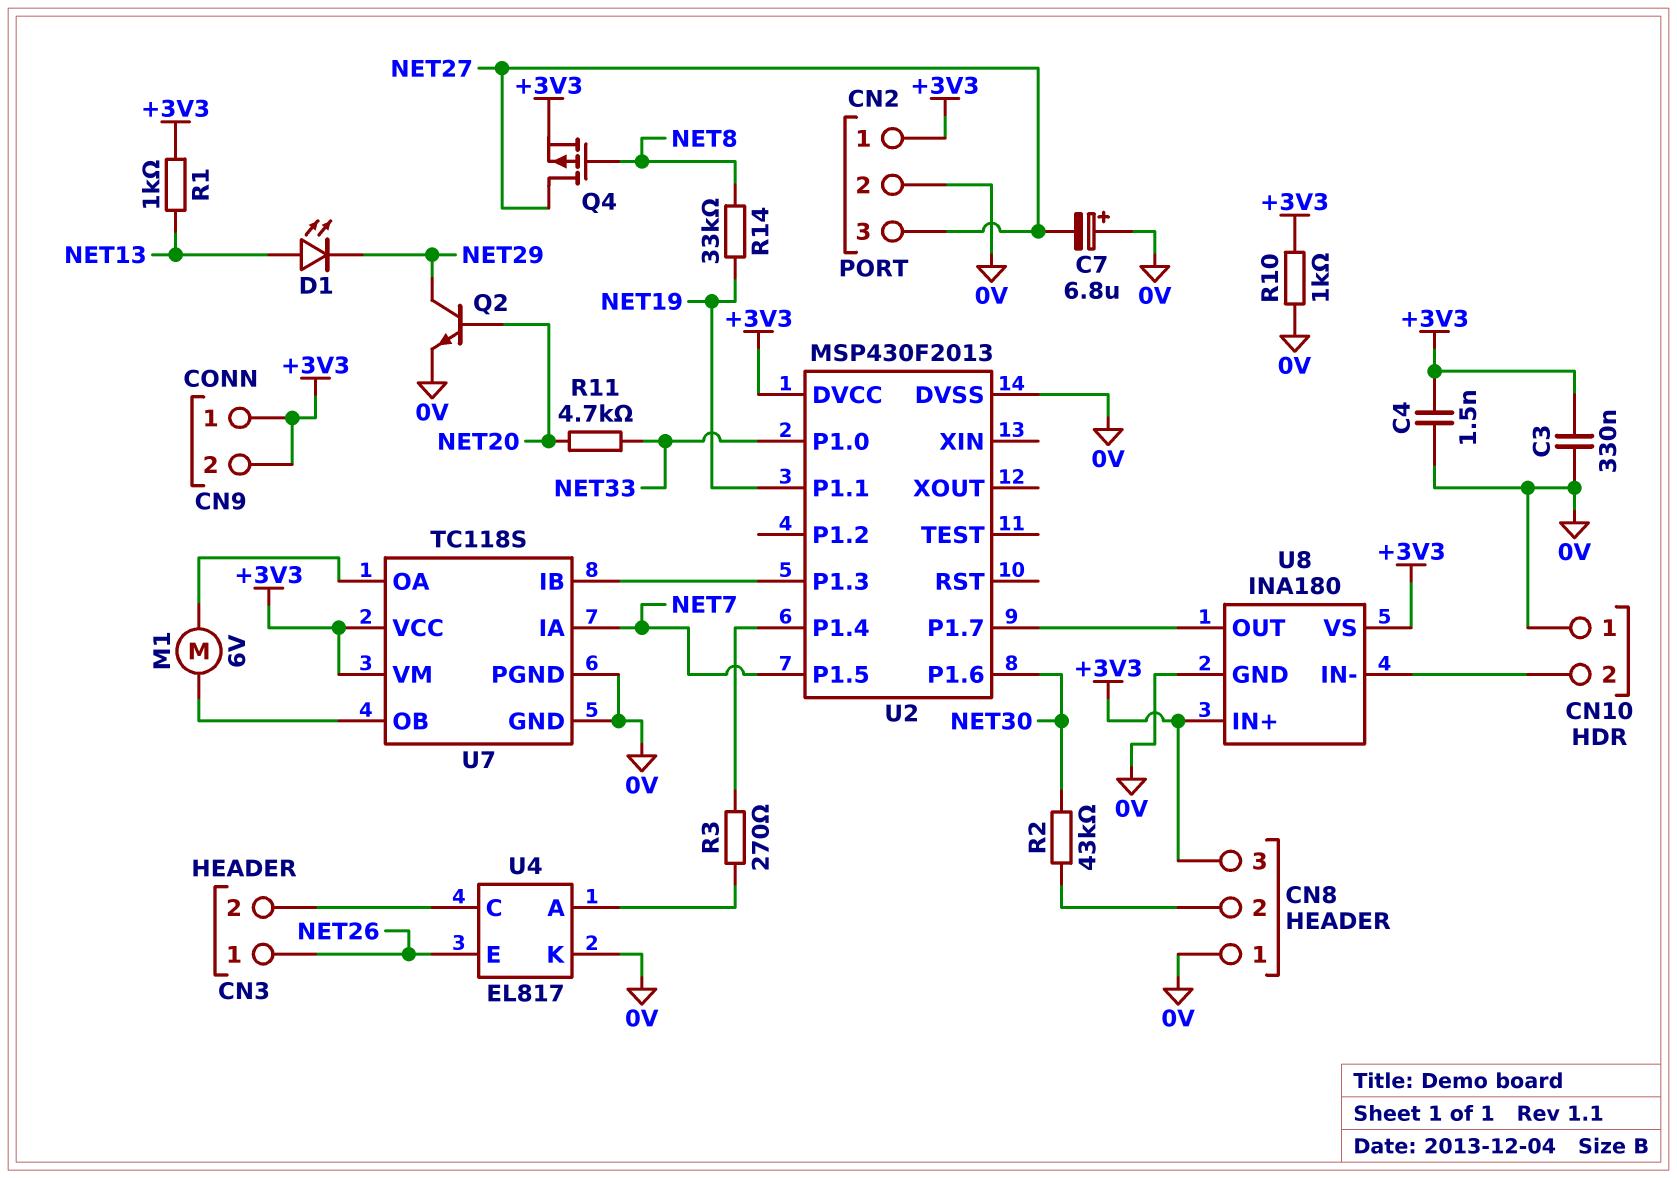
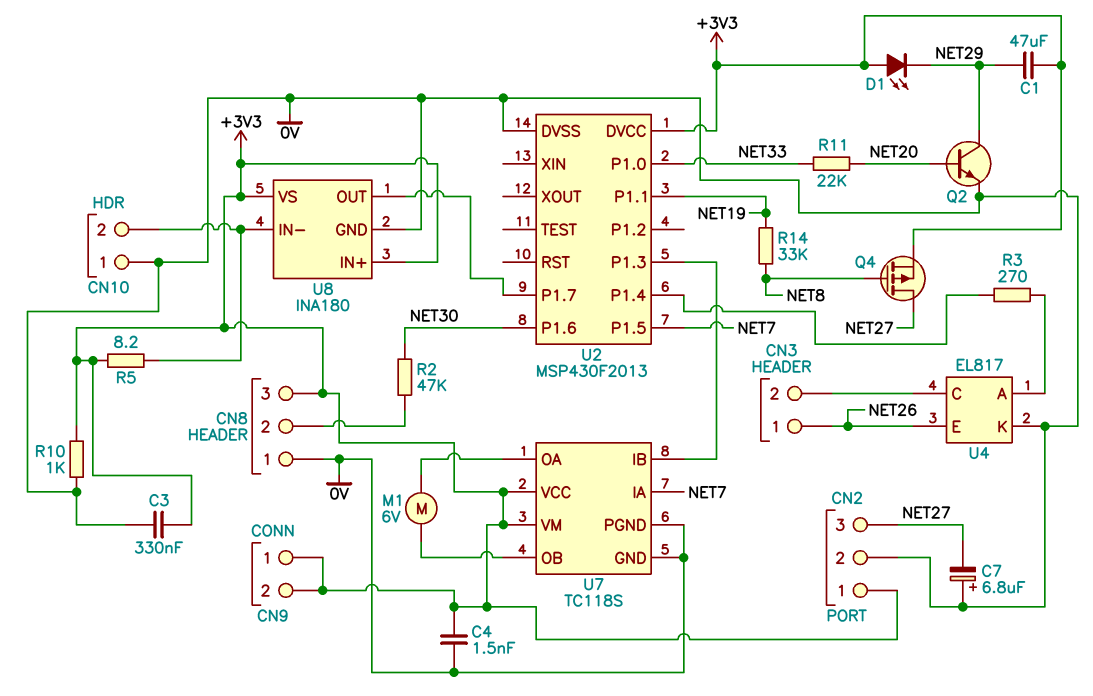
C1: none -> 47uF (+3V3, NET29)
D1: LED (A NET13, K NET29) -> LED (A +3V3, K NET29)
R1: 1k (+3V3, NET13) -> none
R2: 43k (CN8/2, NET30) -> 47k (CN8/2, NET30)
R5: none -> 8.2 (+3V3, CN10/2)
R11: 4.7k (NET20, NET33) -> 22k (NET20, NET33)

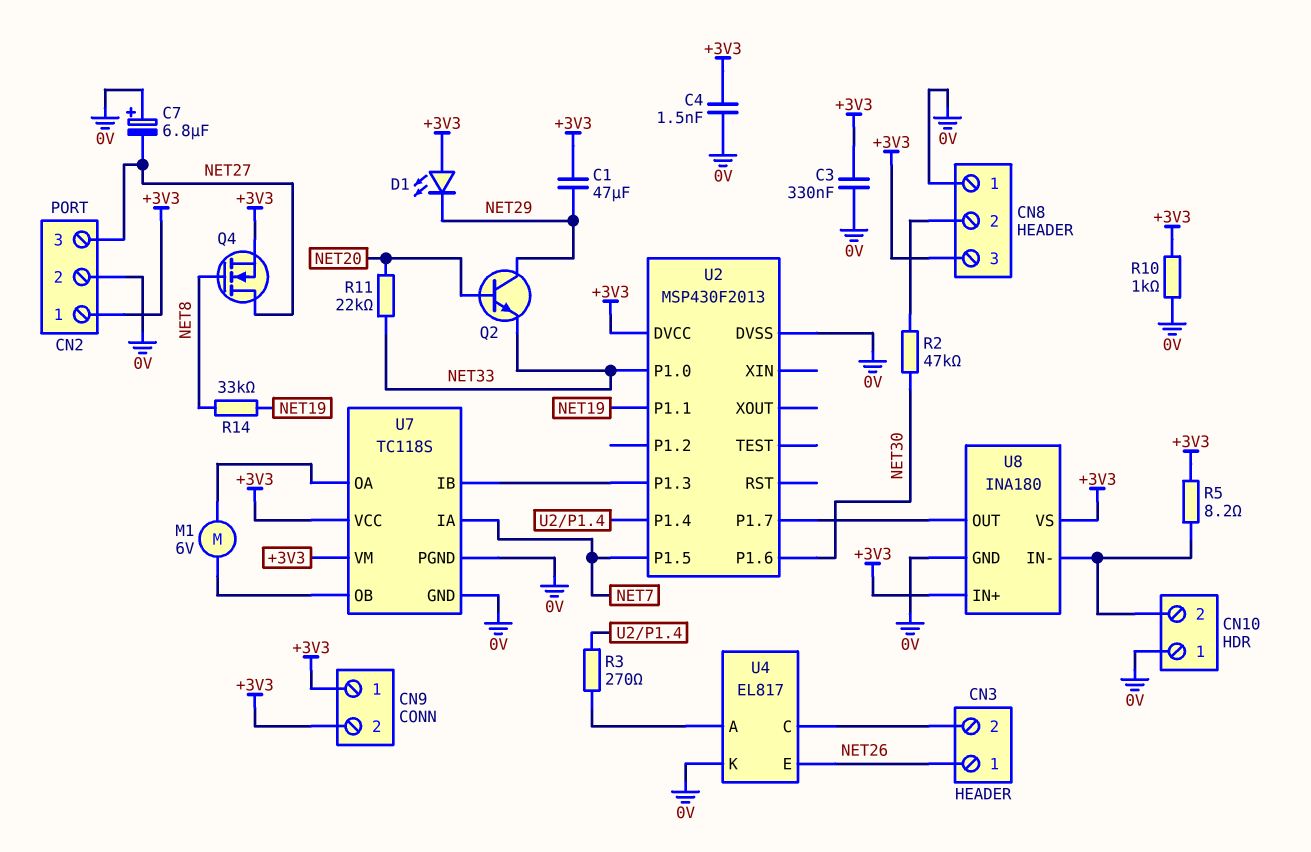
Q2: NPN (B NET20, C NET29, E 0V) -> NPN (B NET20, C NET29, E NET33)
Q4: PMOS (G NET8, D NET27, S +3V3) -> NMOS (G NET8, D NET27, S +3V3)

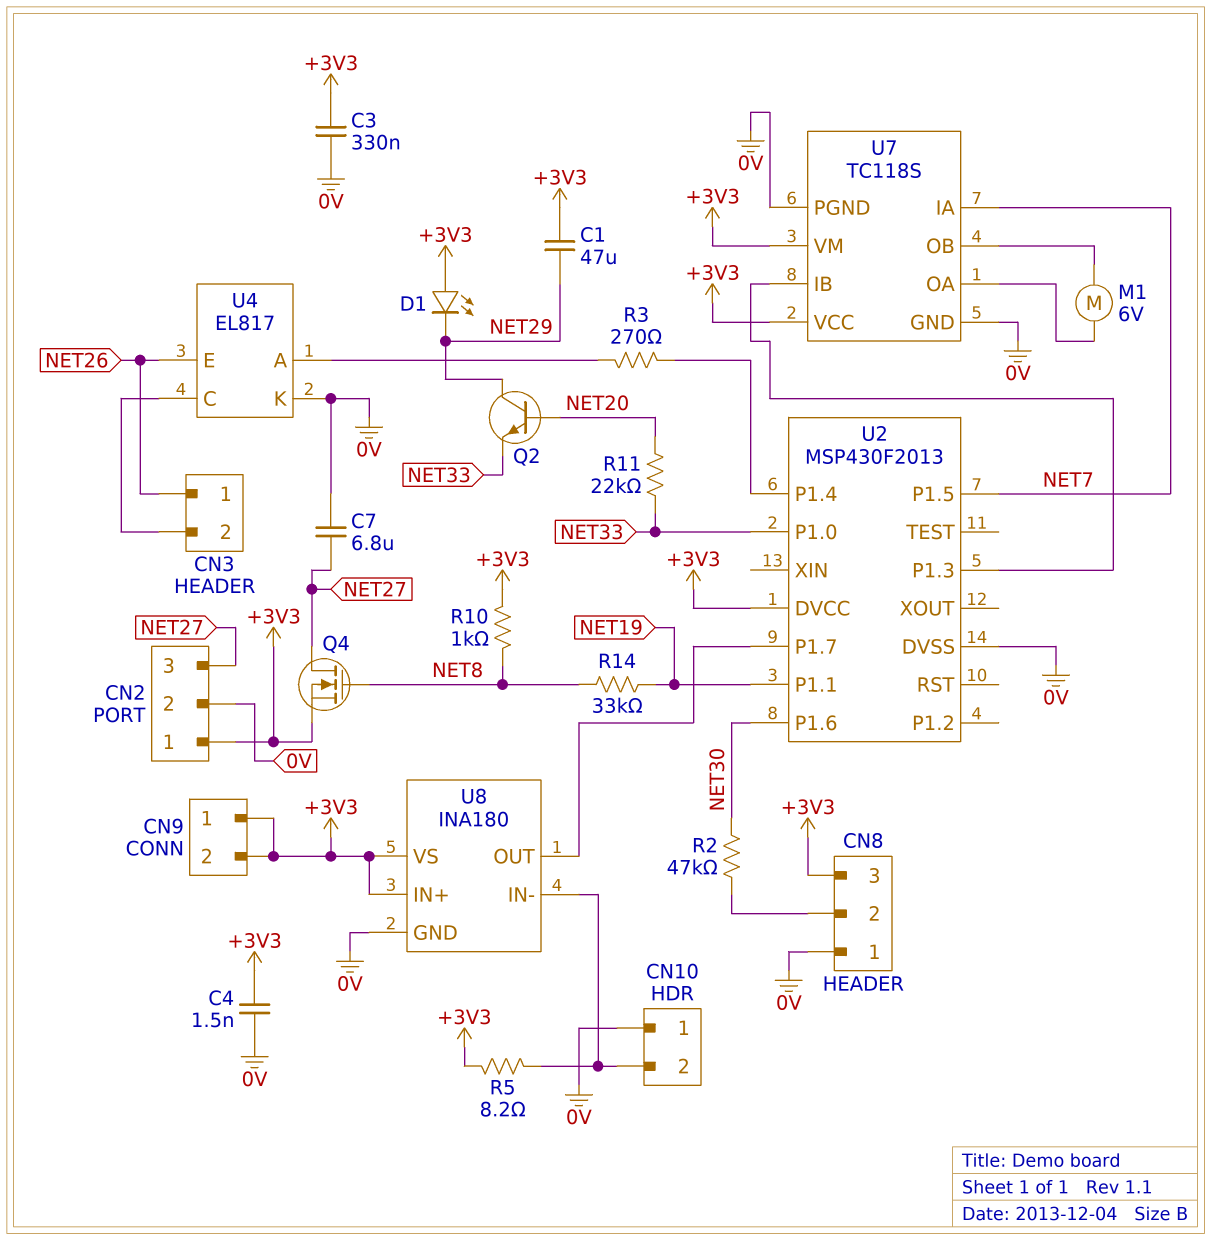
C7: 6.8uF (plus 0V, minus NET27) -> 6.8uF (0V, NET27)
R10: 1k (+3V3, 0V) -> 1k (+3V3, NET8)

